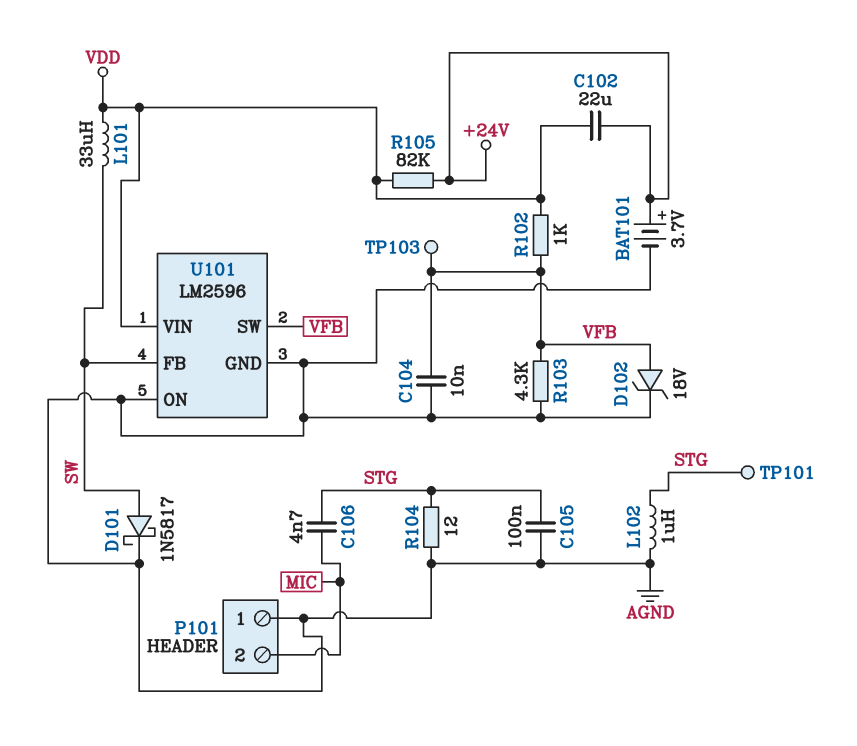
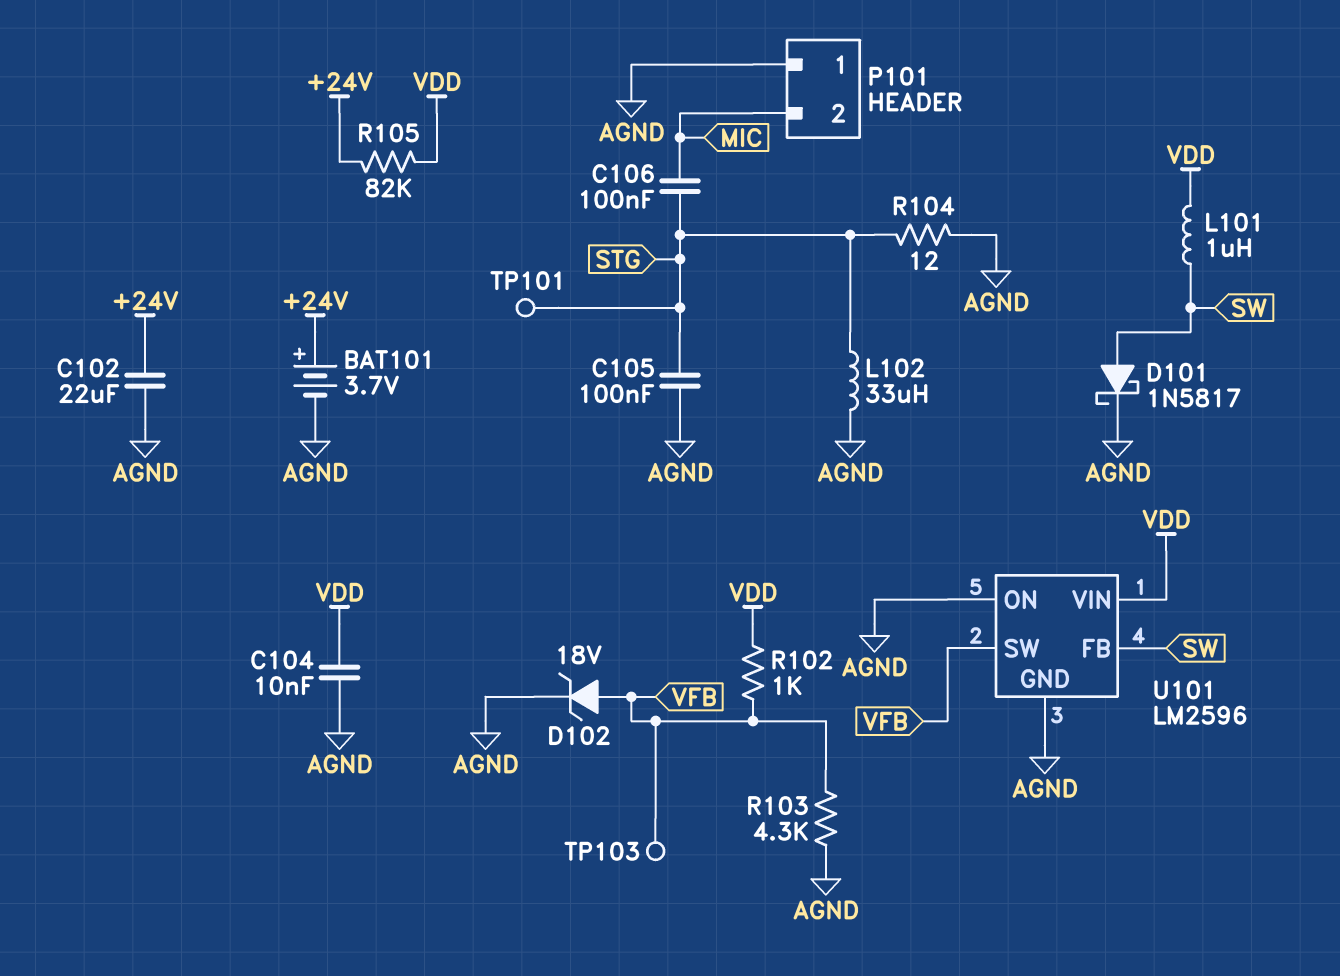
C102: 22uF (+24V, VDD) -> 22uF (+24V, AGND)
C104: 10nF (AGND, VFB) -> 10nF (AGND, VDD)
C106: 4.7nF (MIC, STG) -> 100nF (MIC, STG)
L101: 33uH (SW, VDD) -> 1uH (SW, VDD)
L102: 1uH (AGND, STG) -> 33uH (AGND, STG)

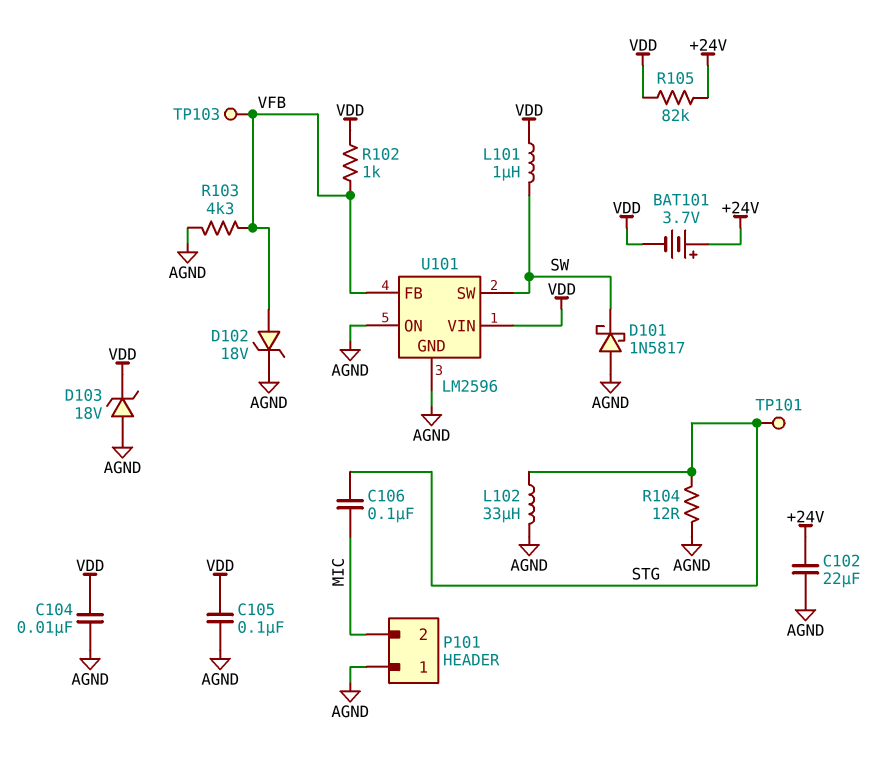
BAT101: 3.7V (plus +24V, minus AGND) -> 3.7V (plus +24V, minus VDD)
C105: 100nF (AGND, STG) -> 100nF (AGND, VDD)
D101: schottky 1N5817 (A SW, K AGND) -> schottky 1N5817 (A AGND, K SW)
D103: none -> zener 18V (A AGND, K VDD)
U101 pin FB: SW -> VFB
U101 pin SW: VFB -> SW

